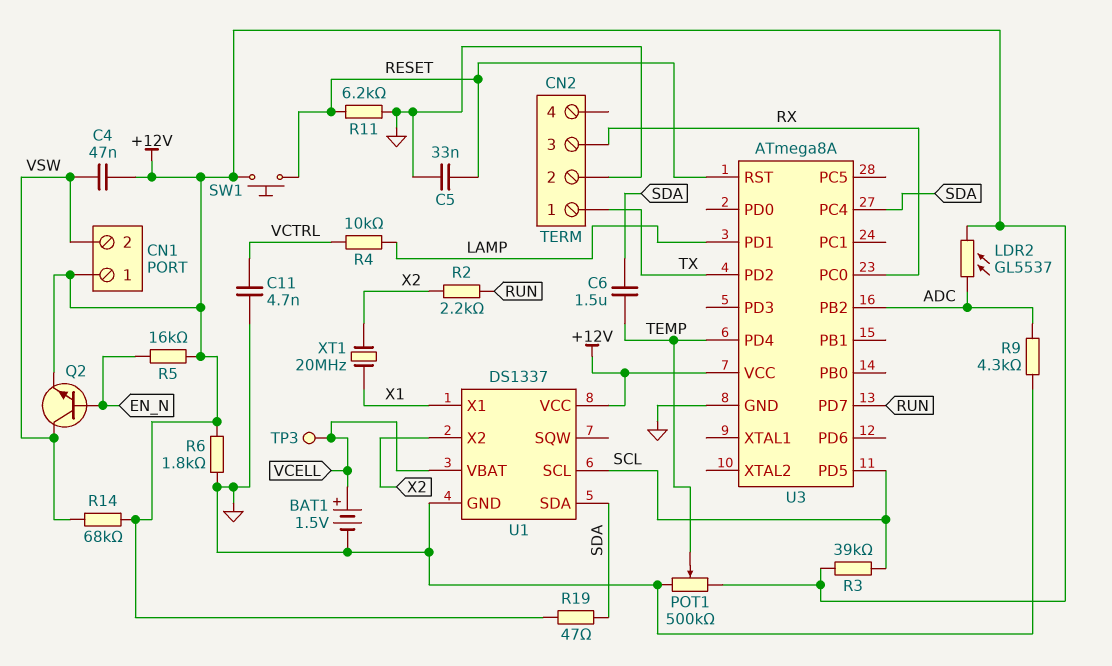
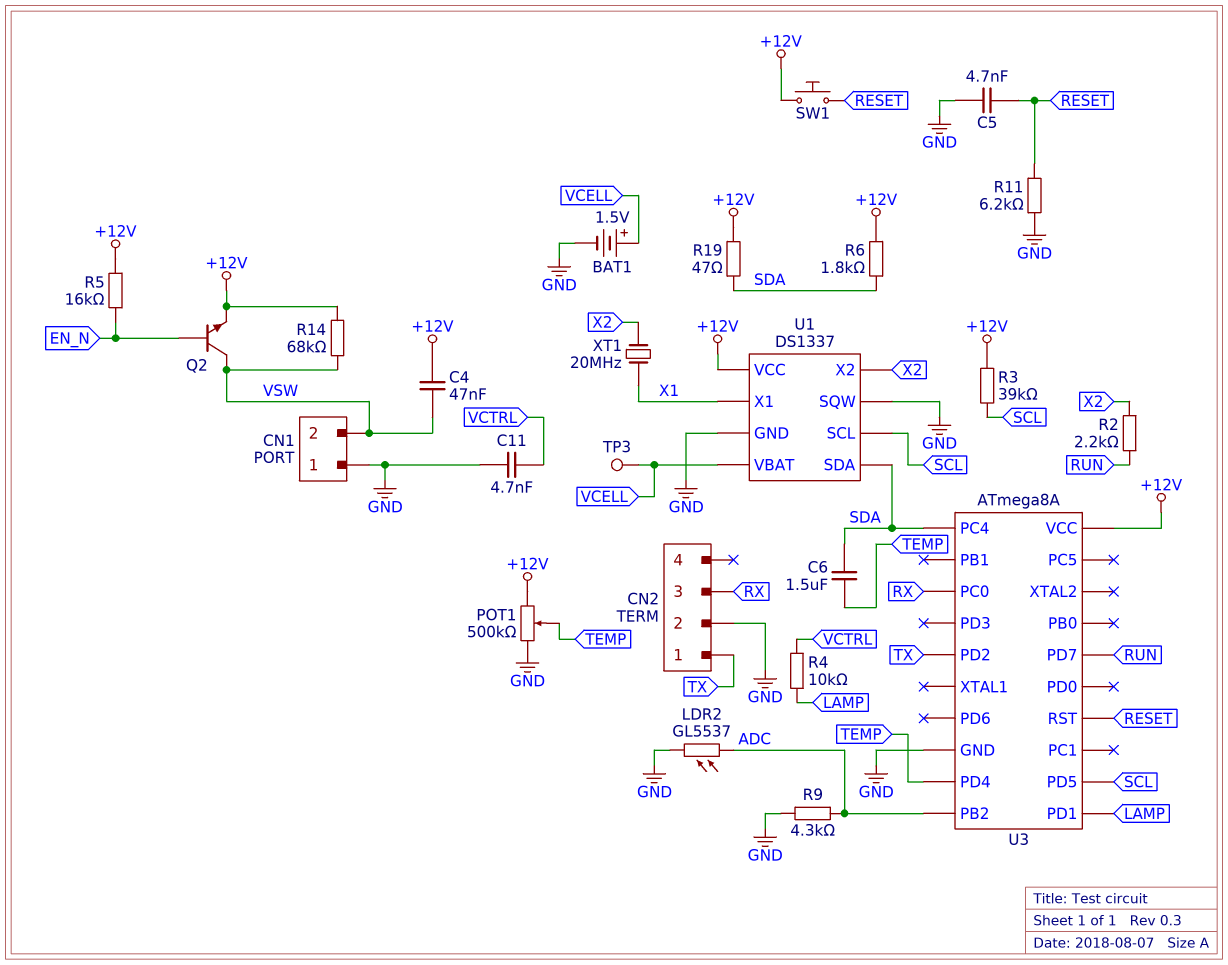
C5: 33nF (GND, RESET) -> 4.7nF (GND, RESET)
CN1 pin 1: +12V -> GND
LDR2: GL5537 (+12V, ADC) -> GL5537 (ADC, GND)
R6: 1.8k (+12V, GND) -> 1.8k (+12V, SDA)
U1 pin SQW: none -> GND

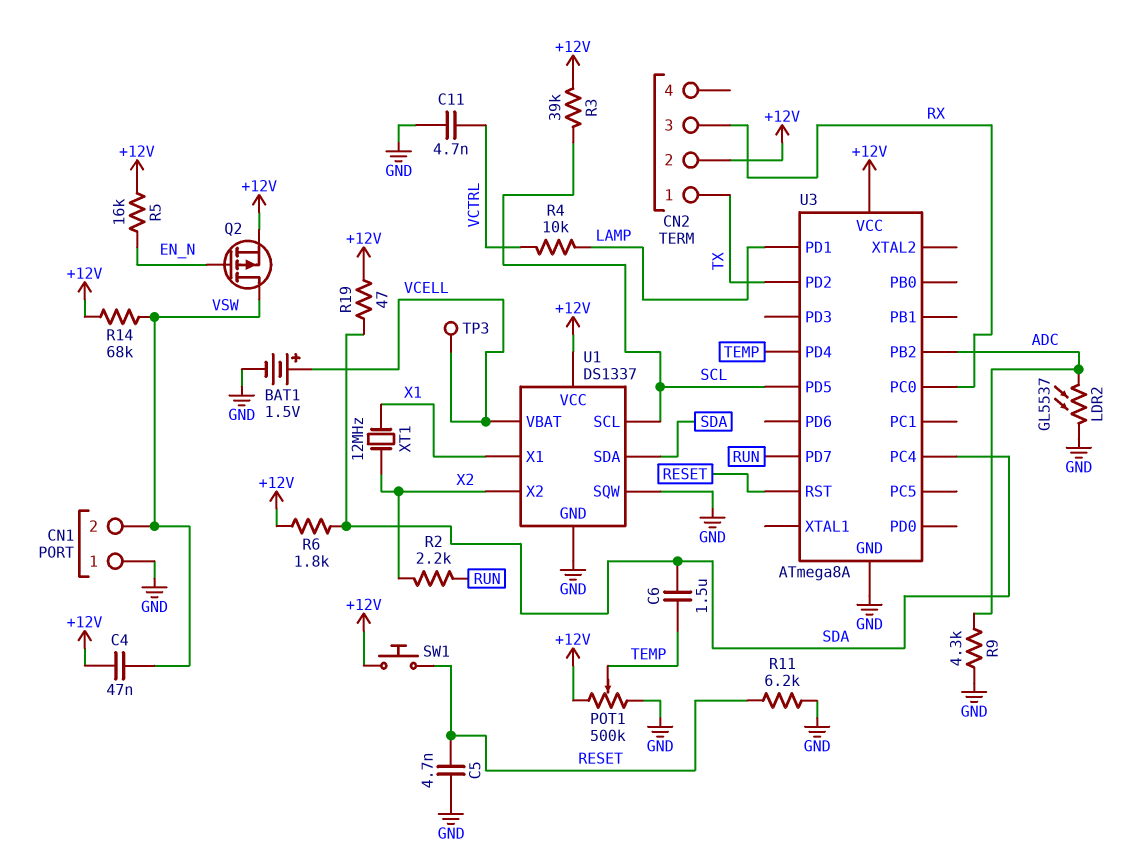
CN2 pin 2: GND -> +12V
Q2: NPN (B EN_N, C VSW, E +12V) -> PMOS (G EN_N, D VSW, S +12V)
XT1: 20MHz (X1, X2) -> 12MHz (X1, X2)

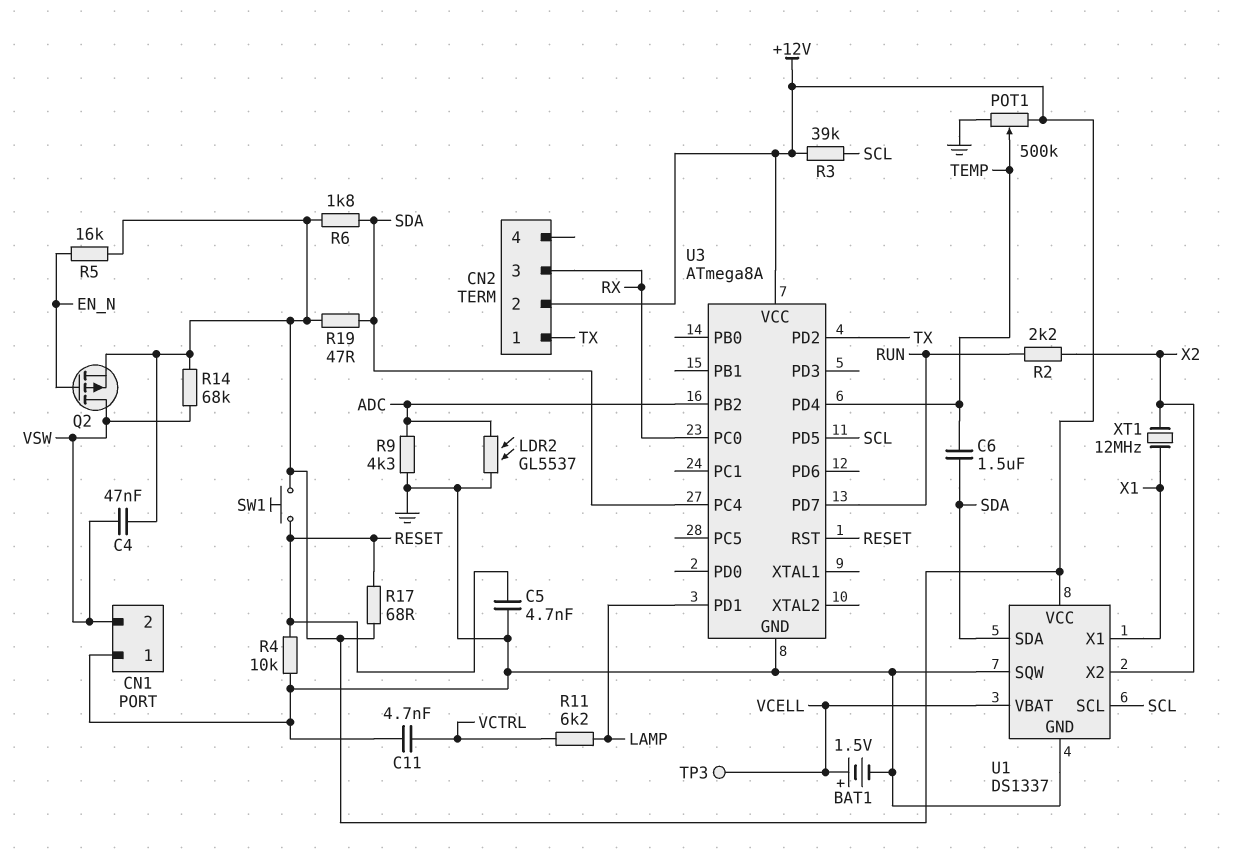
R4: 10k (LAMP, VCTRL) -> 10k (GND, RESET)
R11: 6.2k (GND, RESET) -> 6.2k (LAMP, VCTRL)
R17: none -> 68 (+12V, RESET)

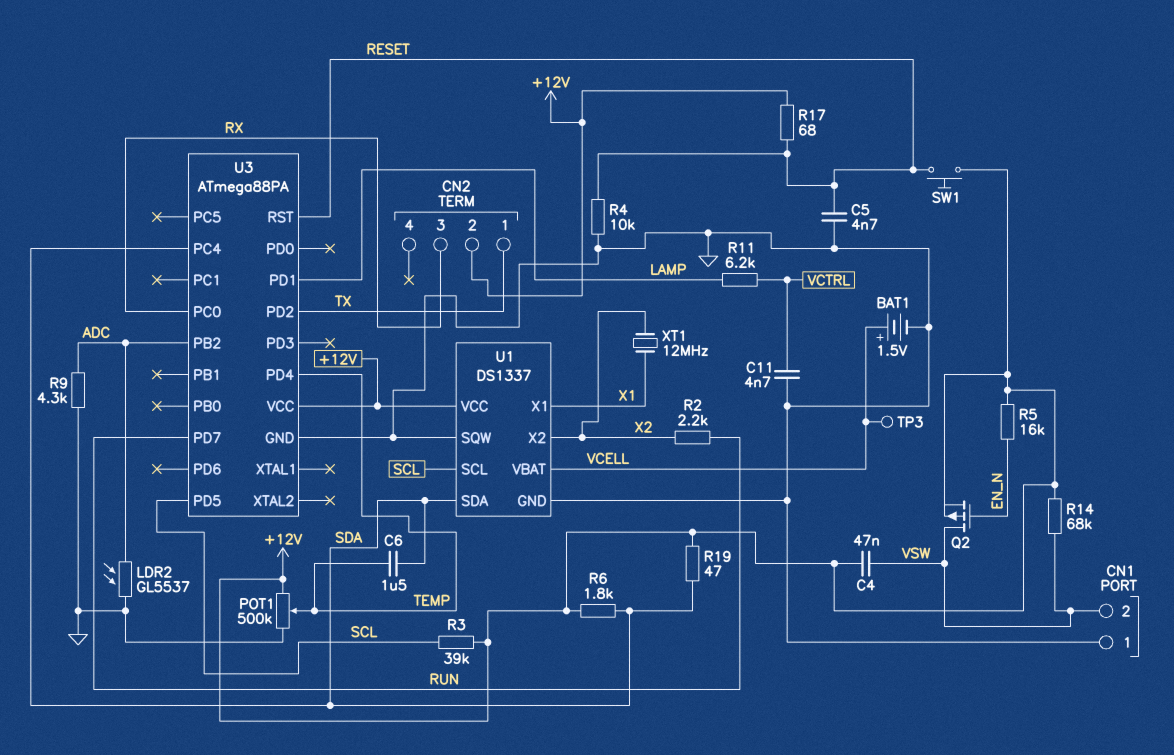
U3: ATmega8A -> ATmega88PA

